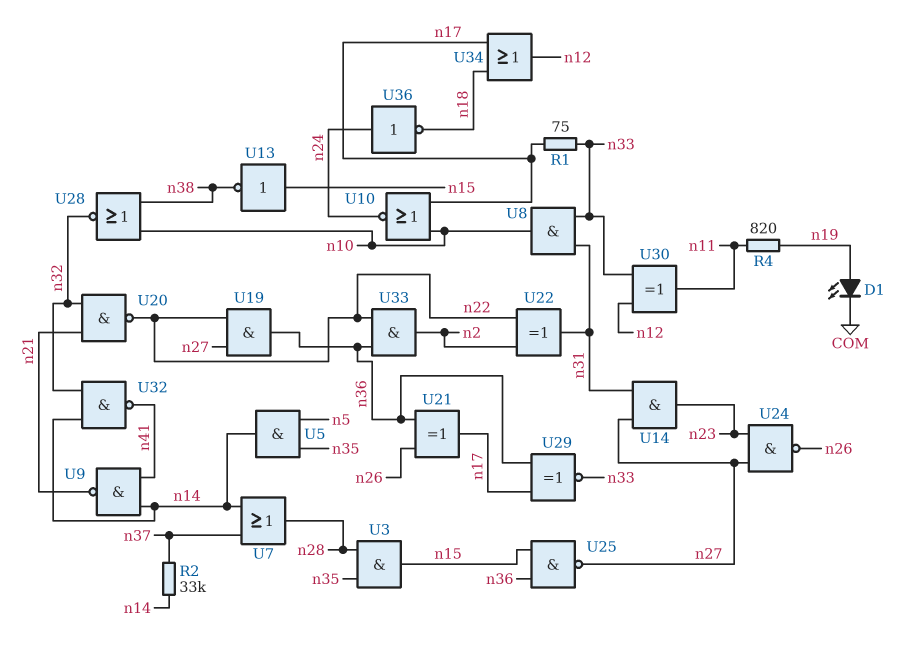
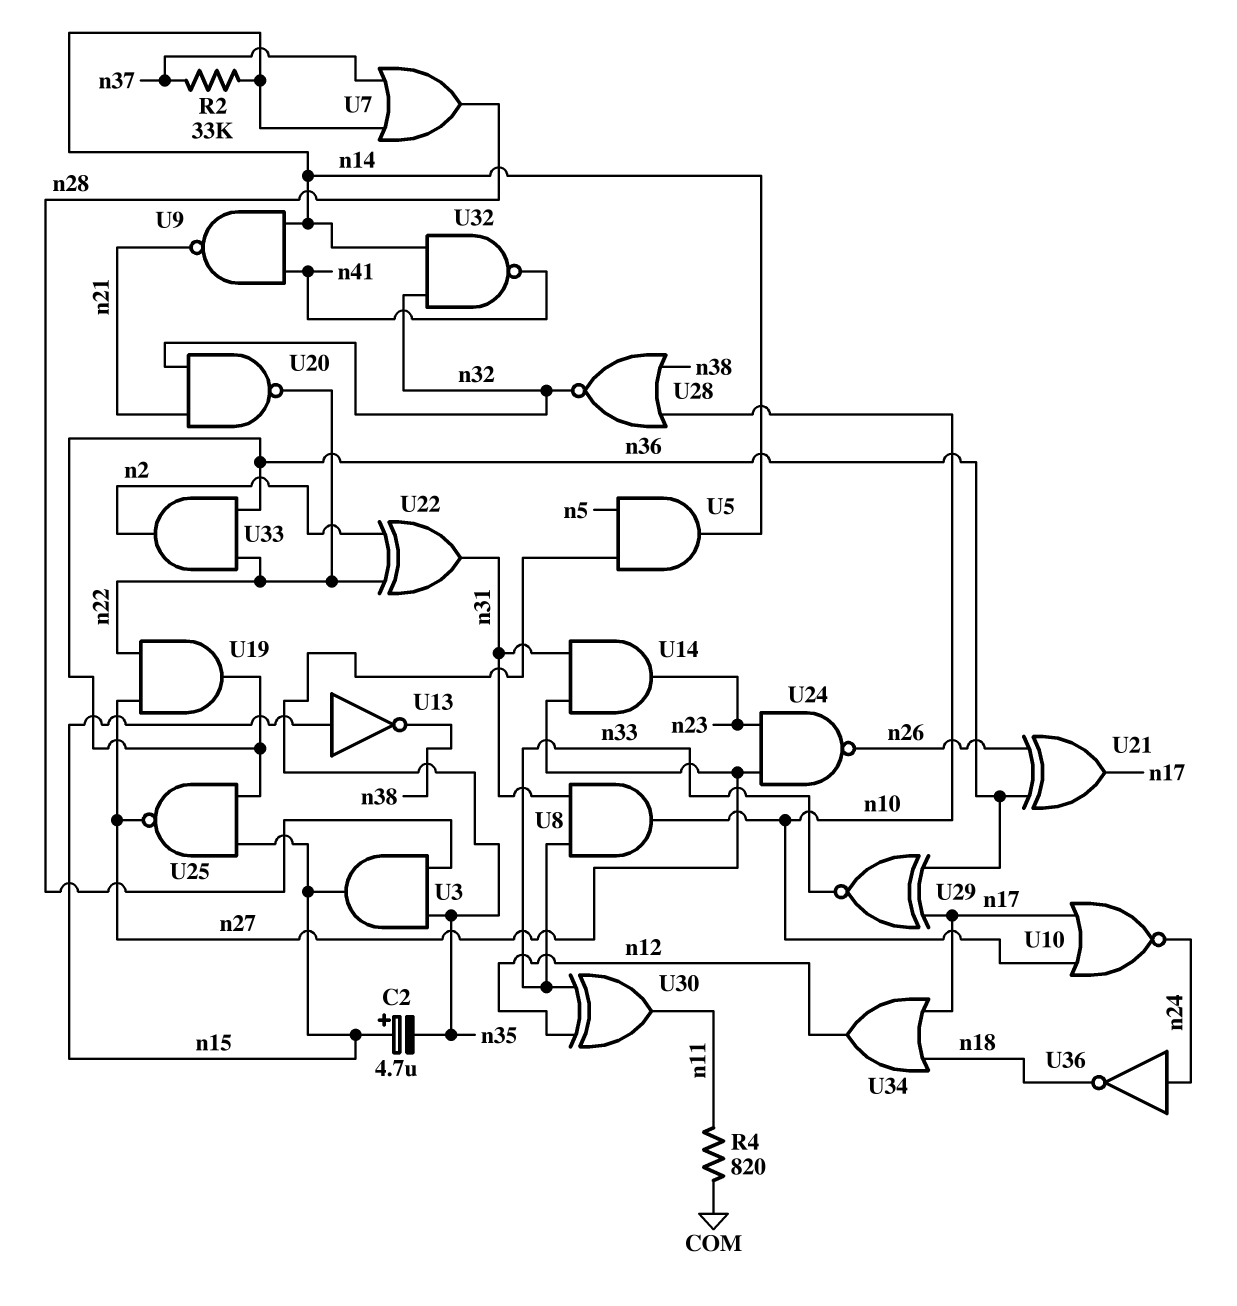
C2: none -> 4.7uF (plus n15, minus n35)
D1: LED (A n19, K COM) -> none
R1: 75 (n17, n33) -> none
R4: 820 (n11, n19) -> 820 (COM, n11)

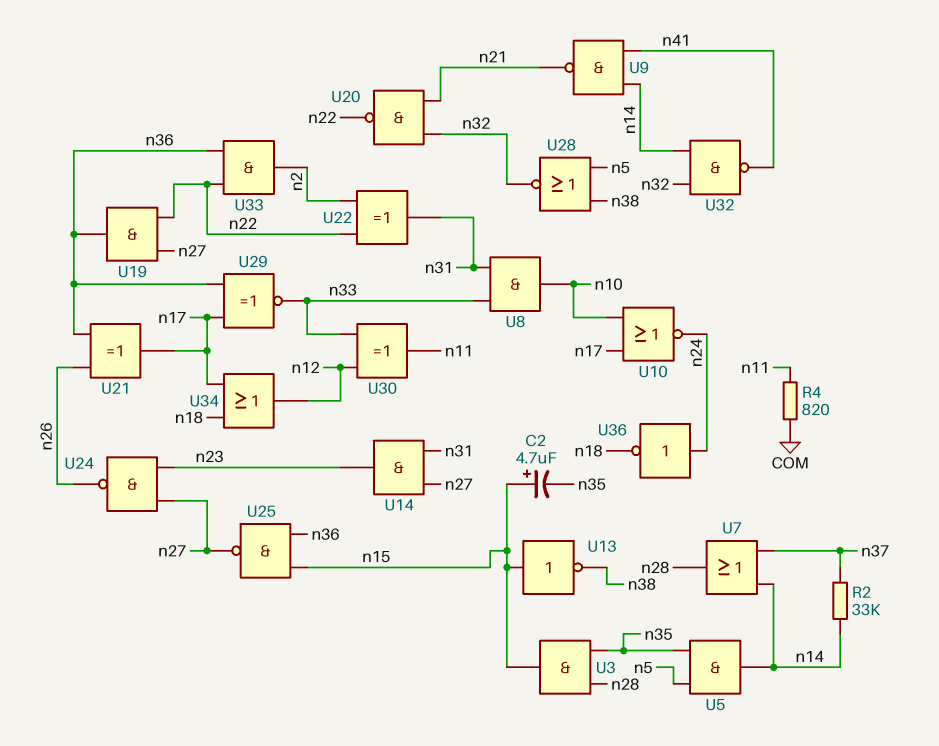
U28: NOR (in n10, in n38, out n32) -> NOR (in n5, in n38, out n32)

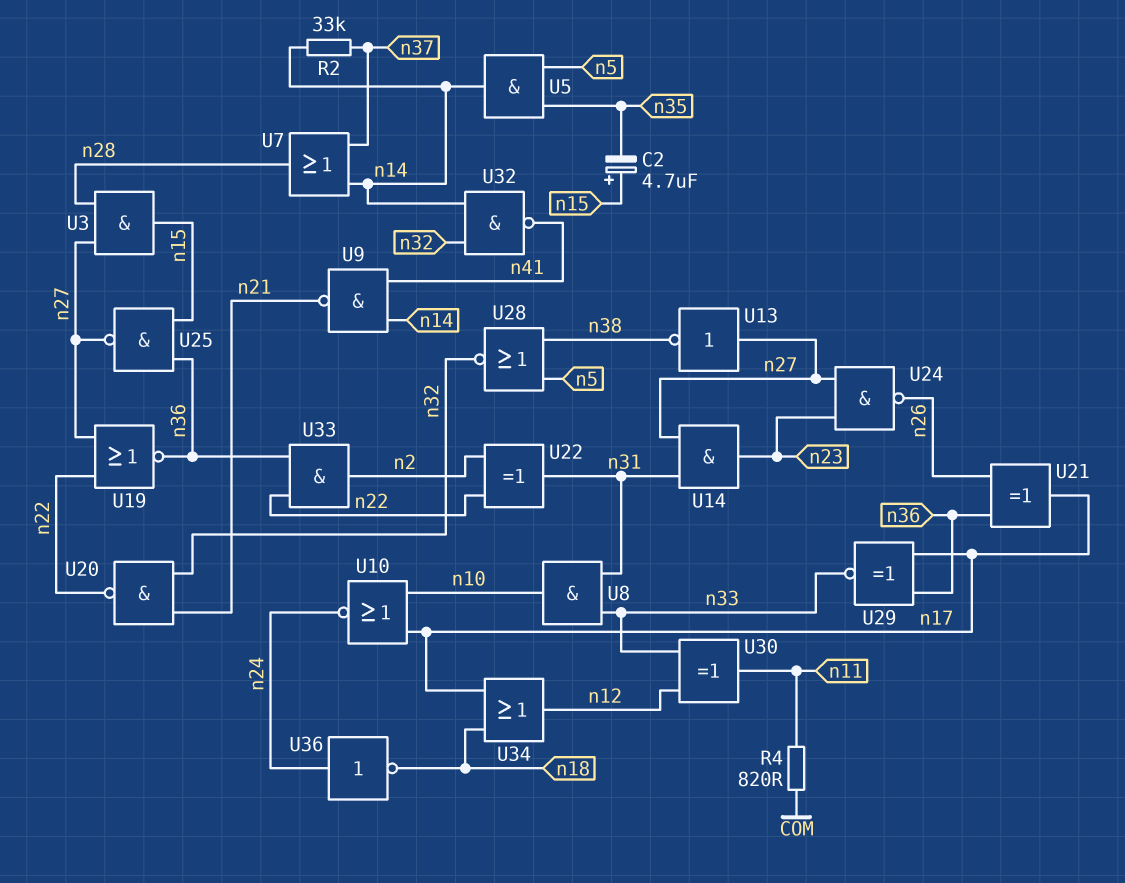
U3: AND (in n28, in n35, out n15) -> AND (in n27, in n28, out n15)
U13: NOT (in n15, out n38) -> NOT (in n27, out n38)
U19: AND (in n22, in n27, out n36) -> NOR (in n22, in n27, out n36)

